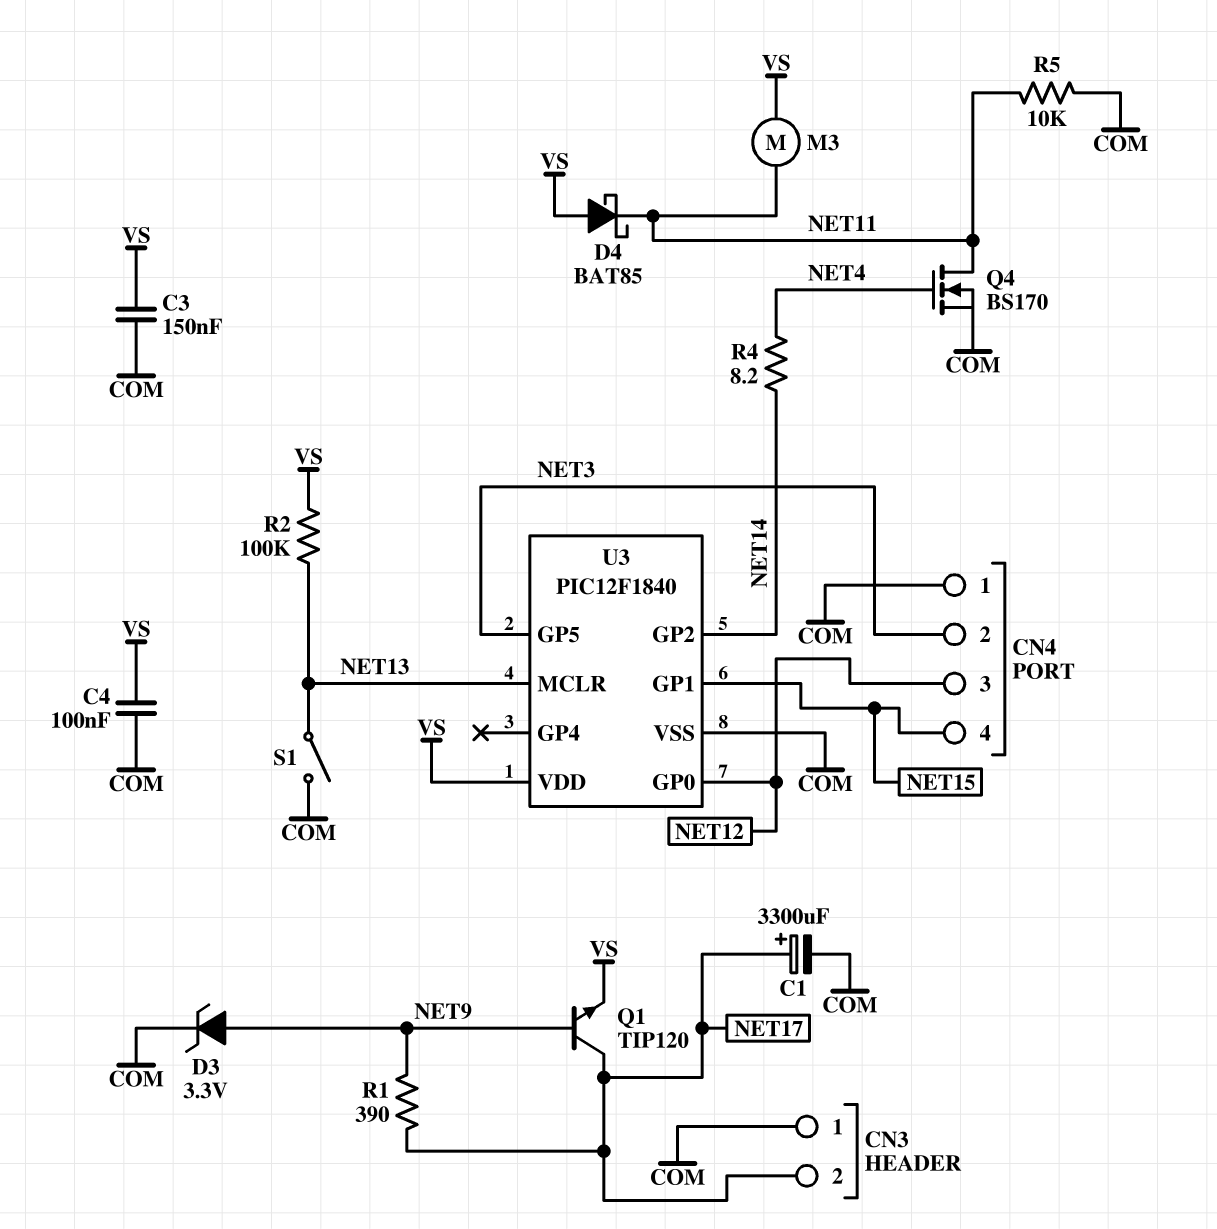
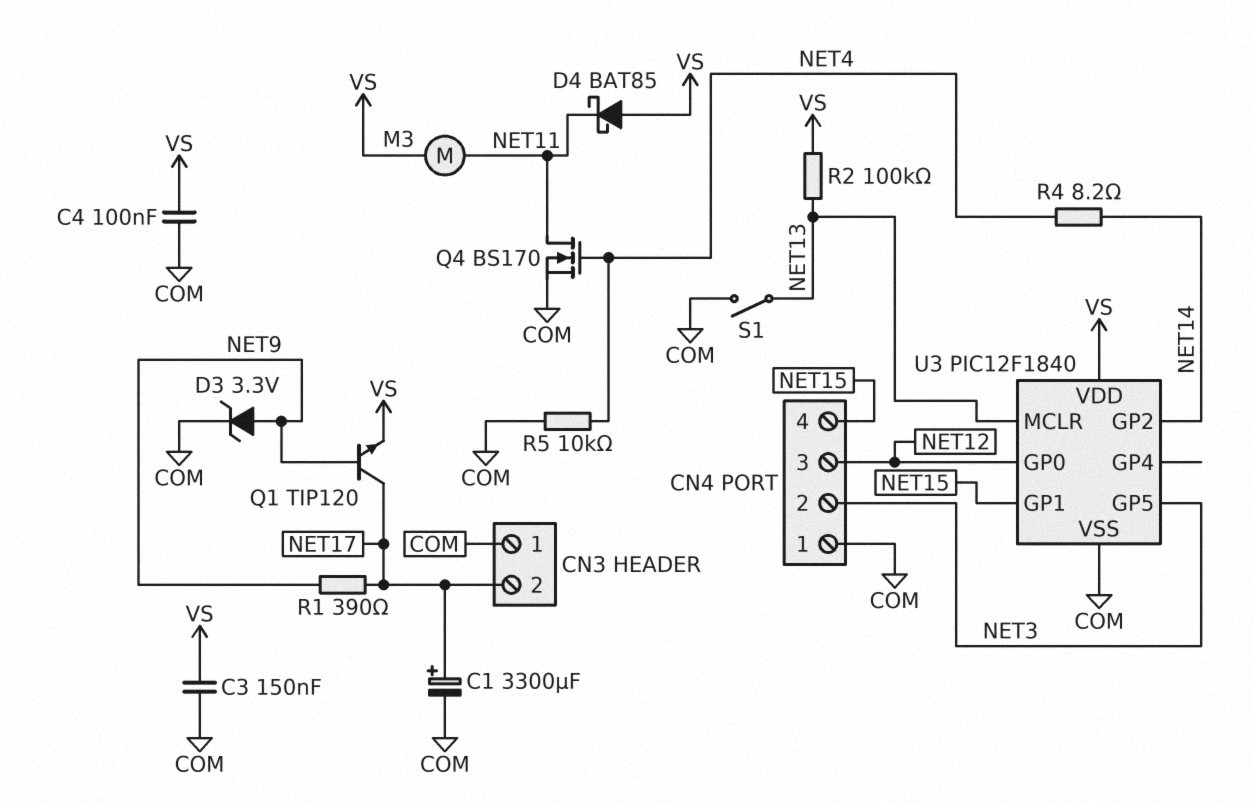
R5: 10k (COM, NET11) -> 10k (COM, NET4)

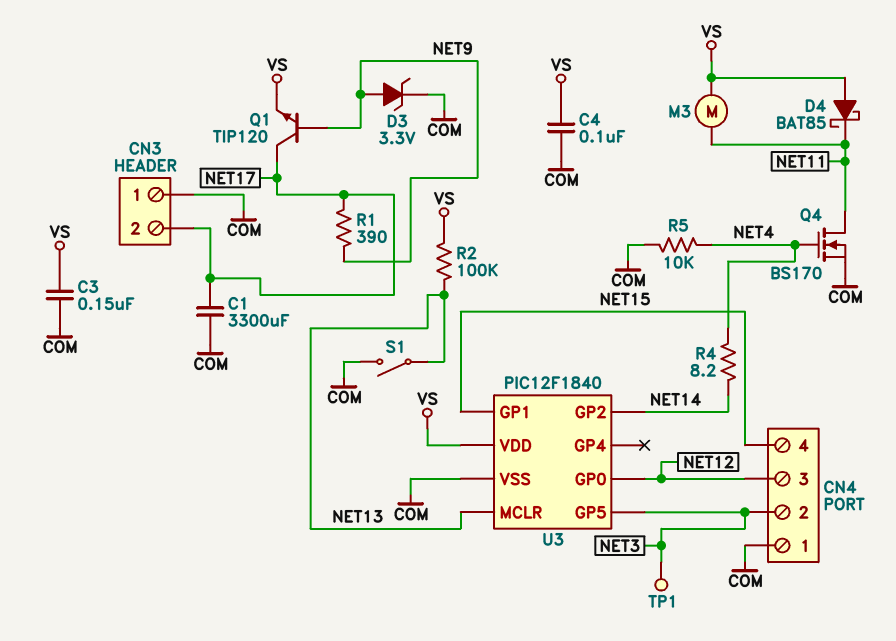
C1: 3300uF (plus NET17, minus COM) -> 3300uF (COM, NET17)
TP1: none -> test point (NET3)

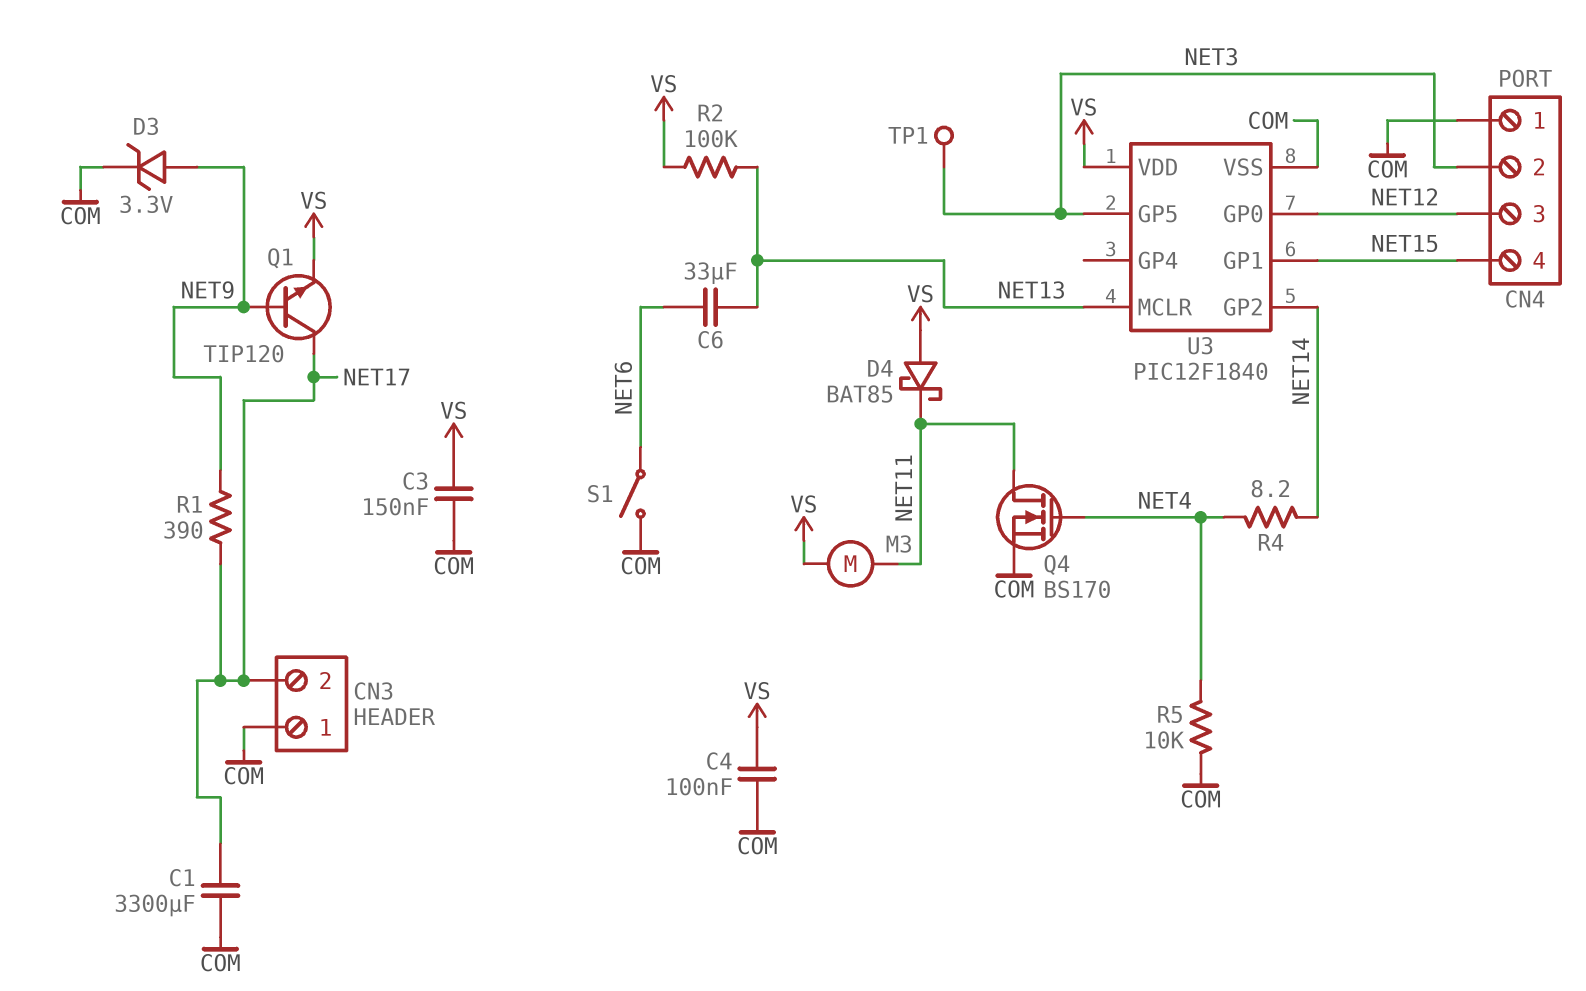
C6: none -> 33uF (NET6, NET13)
S1: switch (COM, NET13) -> switch (COM, NET6)

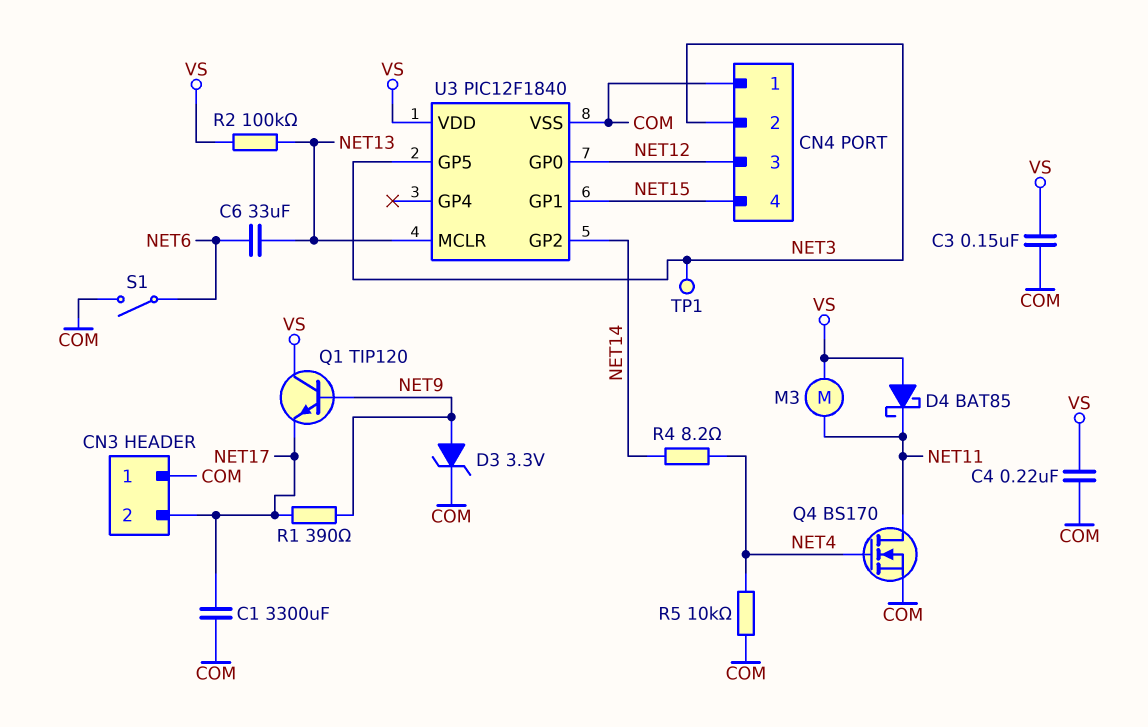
C4: 100nF (COM, VS) -> 220nF (COM, VS)
Q1: NPN TIP120 (B NET9, C NET17, E VS) -> NPN TIP120 (B NET9, C VS, E NET17)

